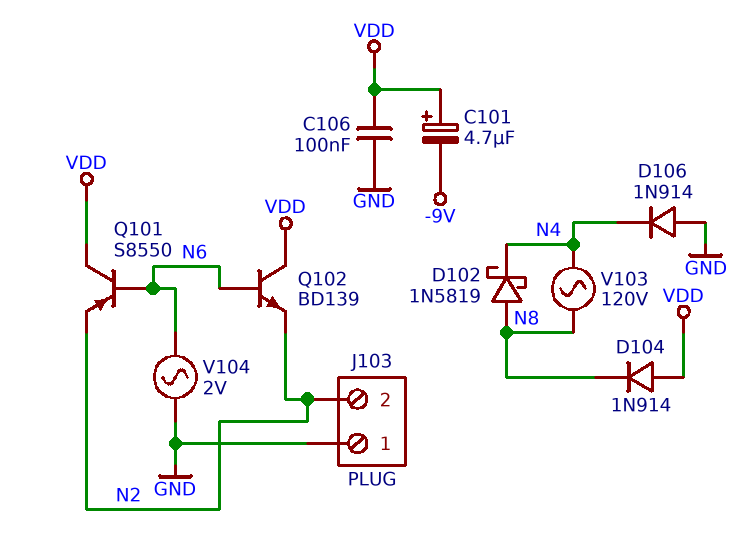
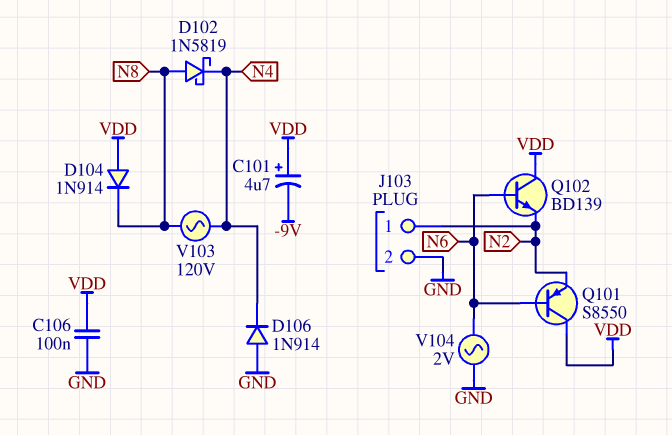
J103 pin 1: GND -> N2
J103 pin 2: N2 -> GND

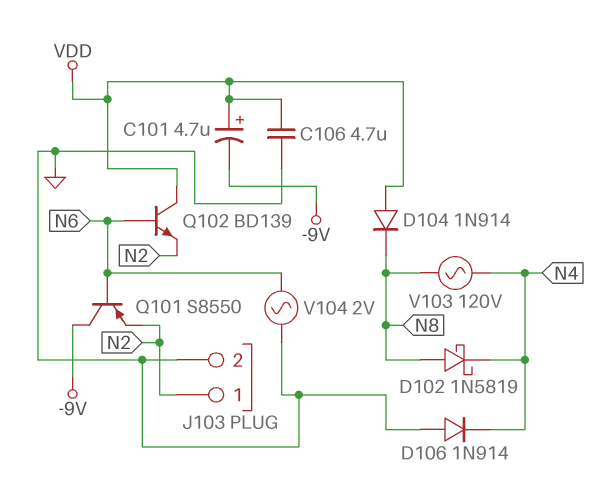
C106: 100nF (GND, VDD) -> 4.7uF (GND, VDD)
Q101: PNP S8550 (B N6, C VDD, E N2) -> PNP S8550 (B N6, C -9V, E N2)

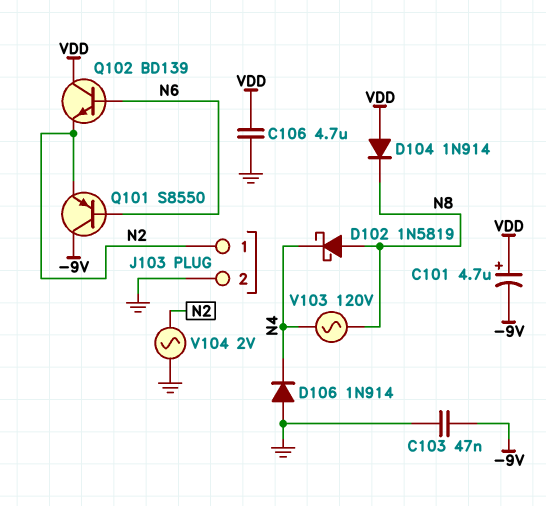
C103: none -> 47nF (-9V, GND)
V104: AC 2V (GND, N6) -> AC 2V (GND, N2)

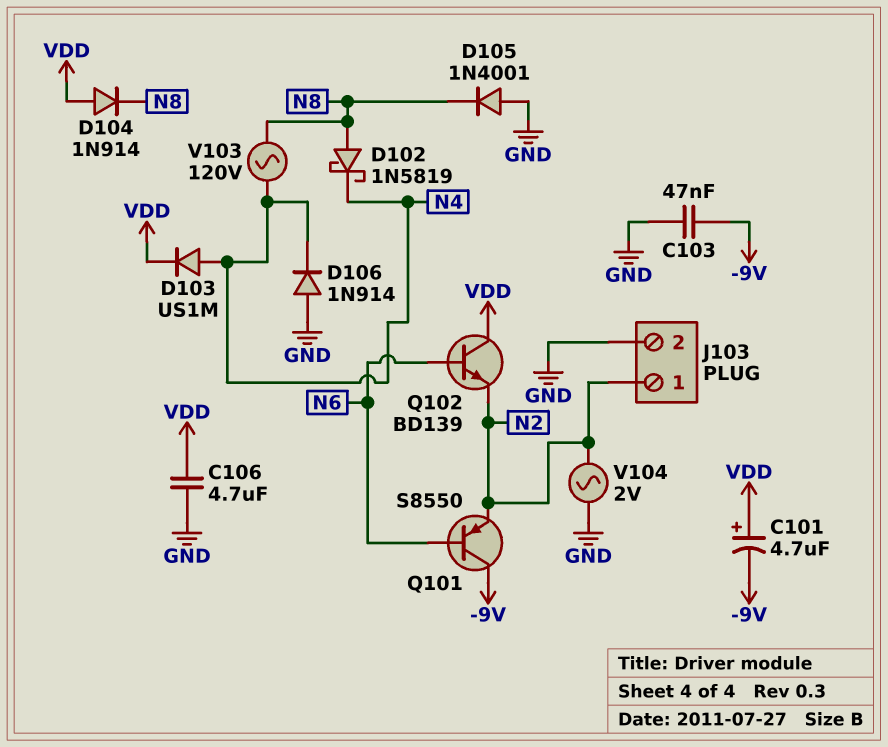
D103: none -> diode US1M (A N4, K VDD)
D105: none -> diode 1N4001 (A GND, K N8)

